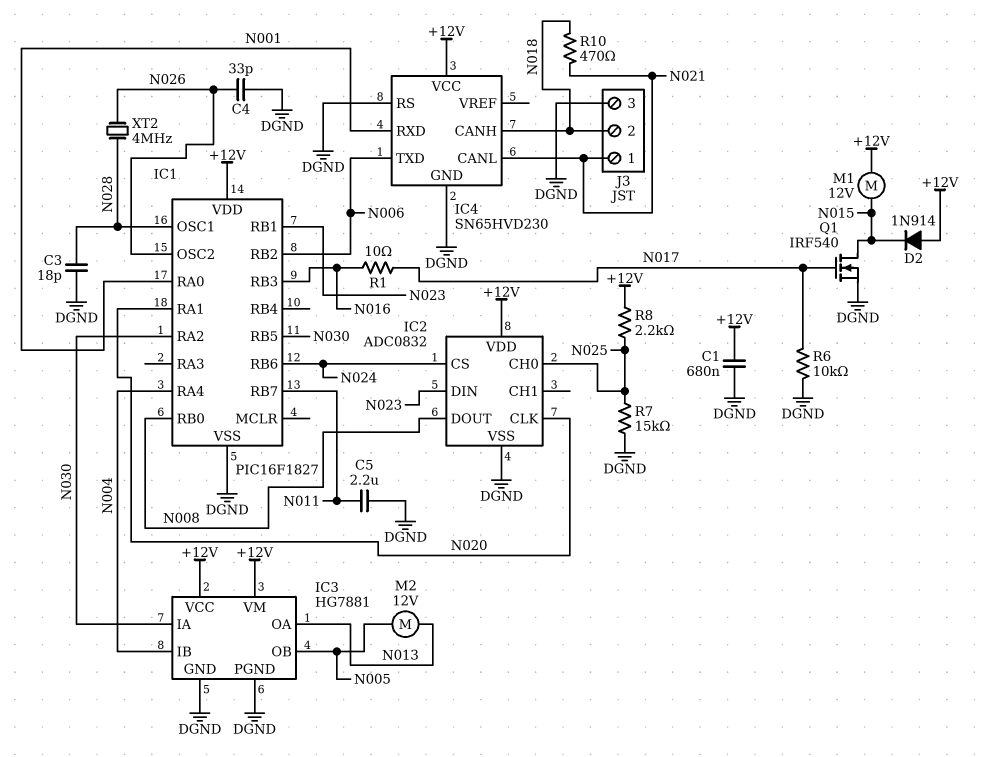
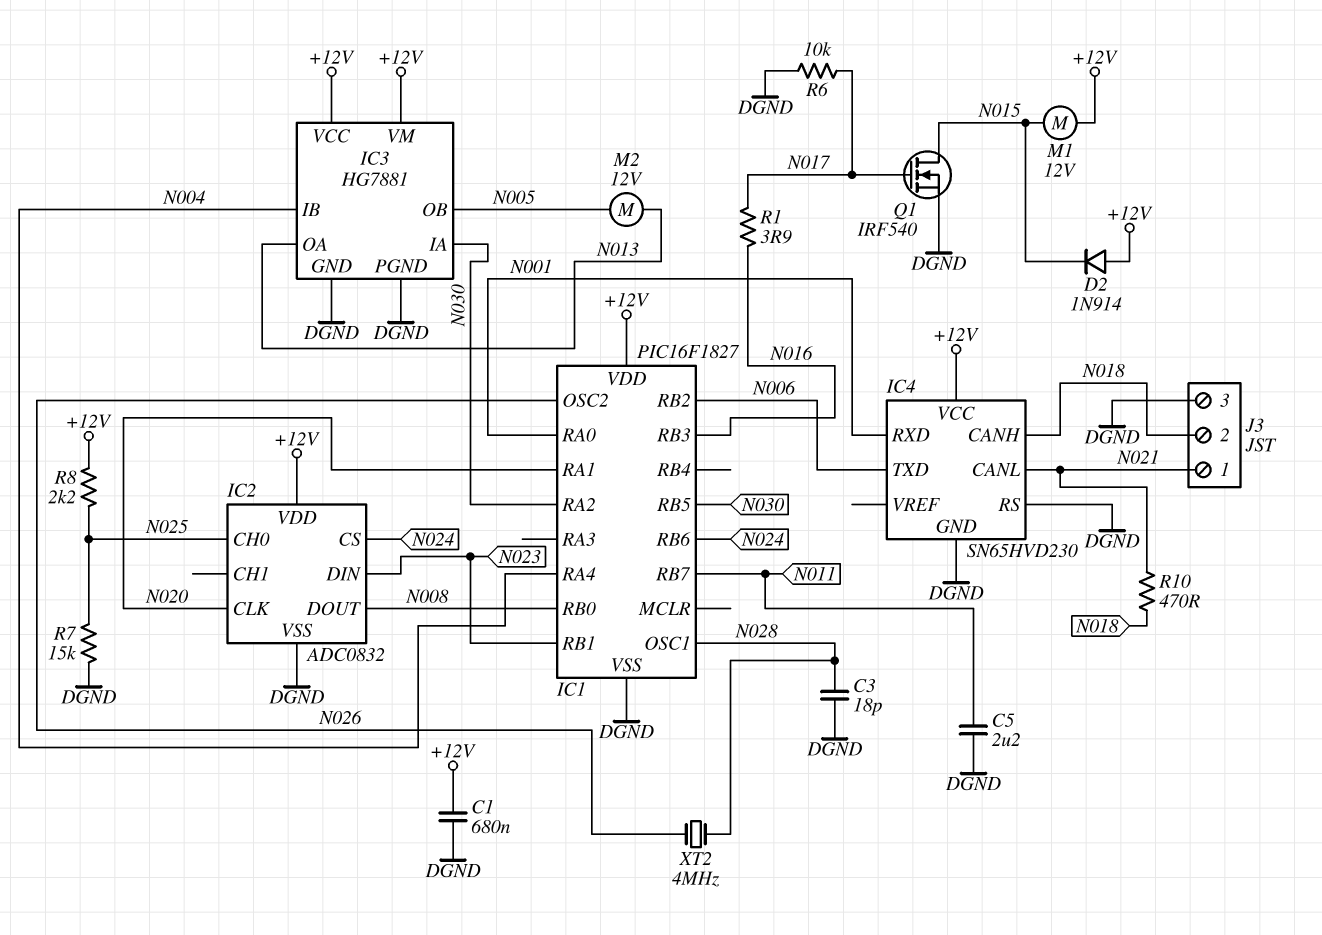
C4: 33pF (DGND, N026) -> none
R1: 10 (N016, N017) -> 3.9 (N016, N017)

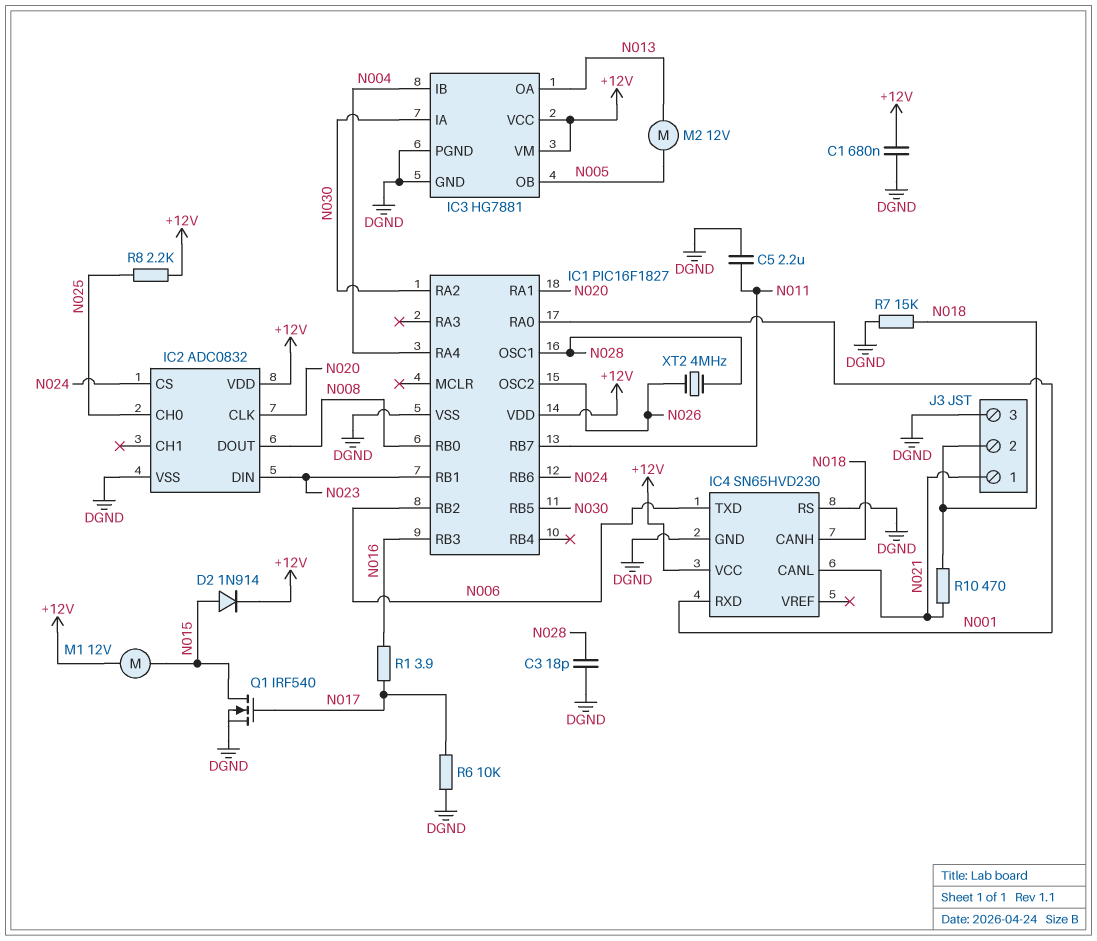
D2: diode 1N914 (A +12V, K N015) -> diode 1N914 (A N015, K +12V)
R7: 15k (DGND, N025) -> 15k (DGND, N018)

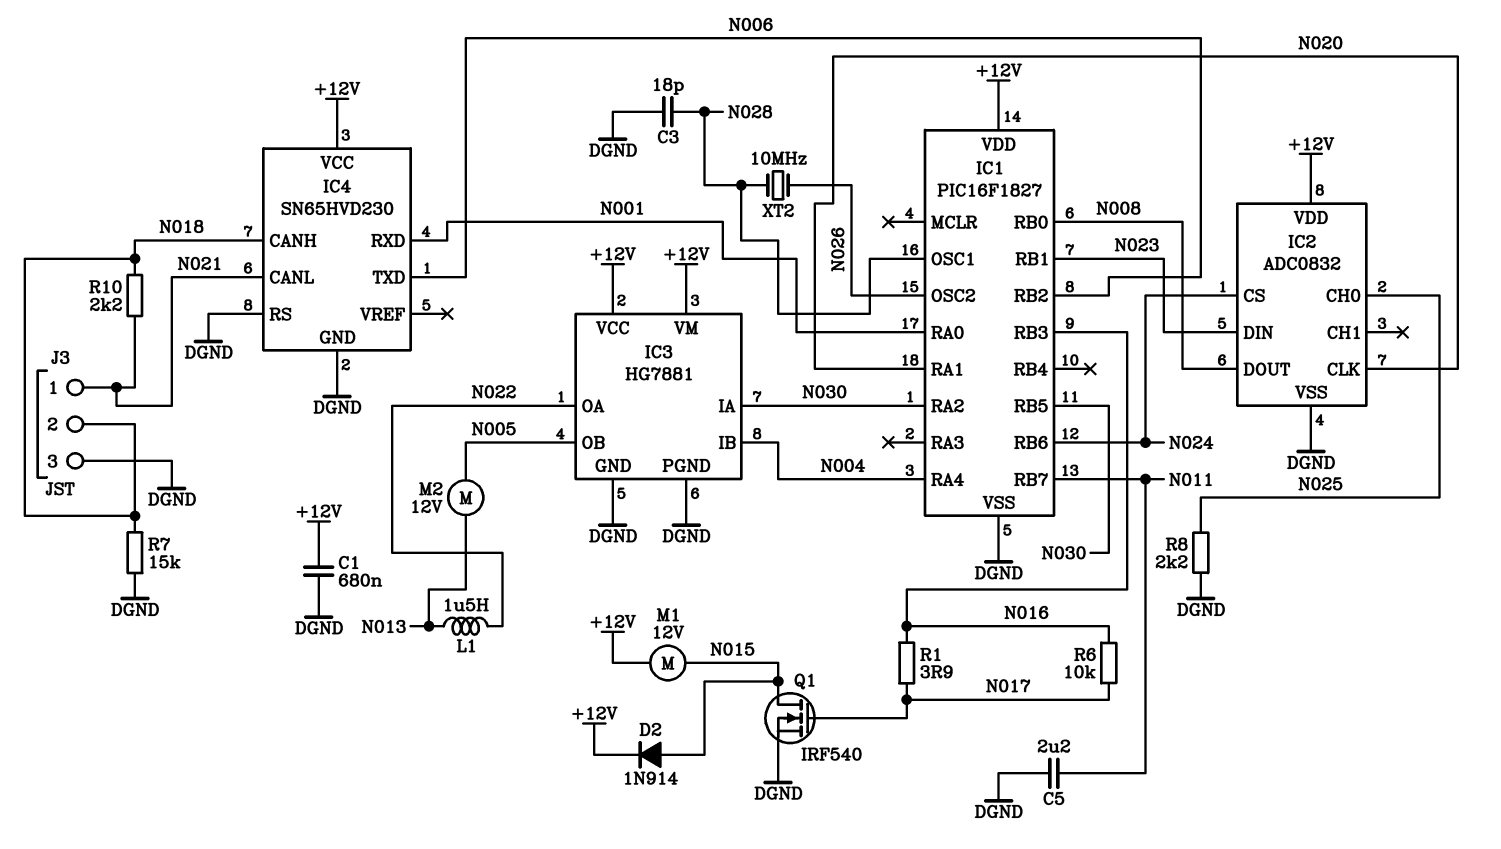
IC3 pin OA: N013 -> N022
L1: none -> 1.5uH (N013, N022)
R6: 10k (DGND, N017) -> 10k (N016, N017)
R8: 2.2k (+12V, N025) -> 2.2k (DGND, N025)
R10: 470 (N018, N021) -> 2.2k (N018, N021)
XT2: 4MHz (N026, N028) -> 10MHz (N026, N028)

